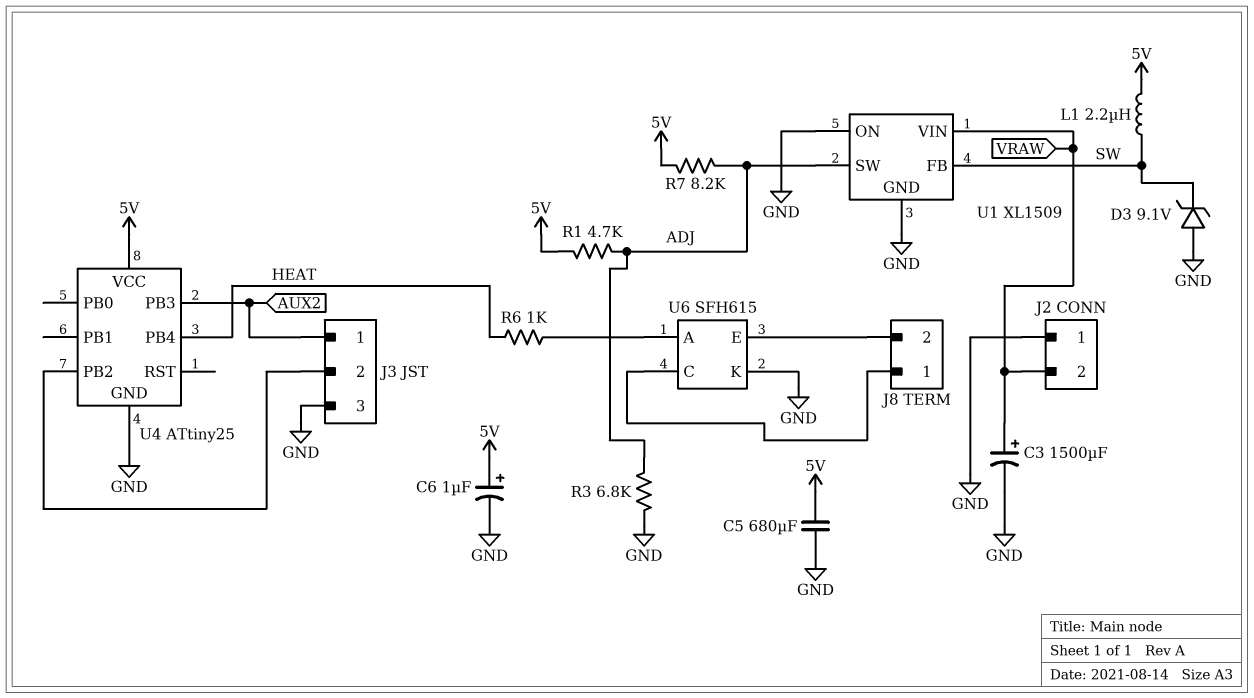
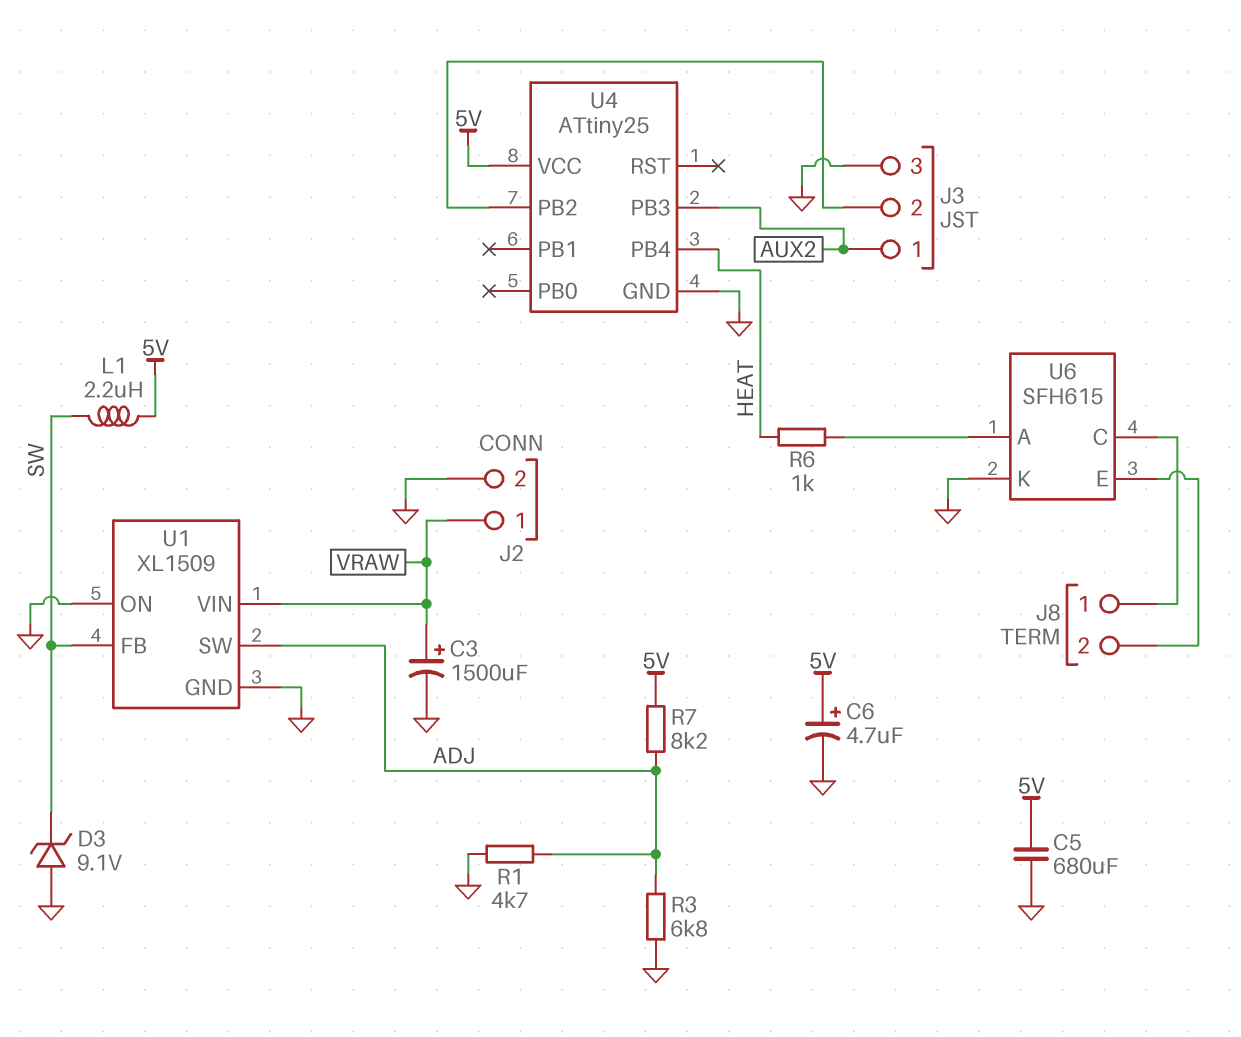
C6: 1uF (plus 5V, minus GND) -> 4.7uF (plus 5V, minus GND)
J2 pin 1: GND -> VRAW
J2 pin 2: VRAW -> GND
R1: 4.7k (5V, ADJ) -> 4.7k (ADJ, GND)

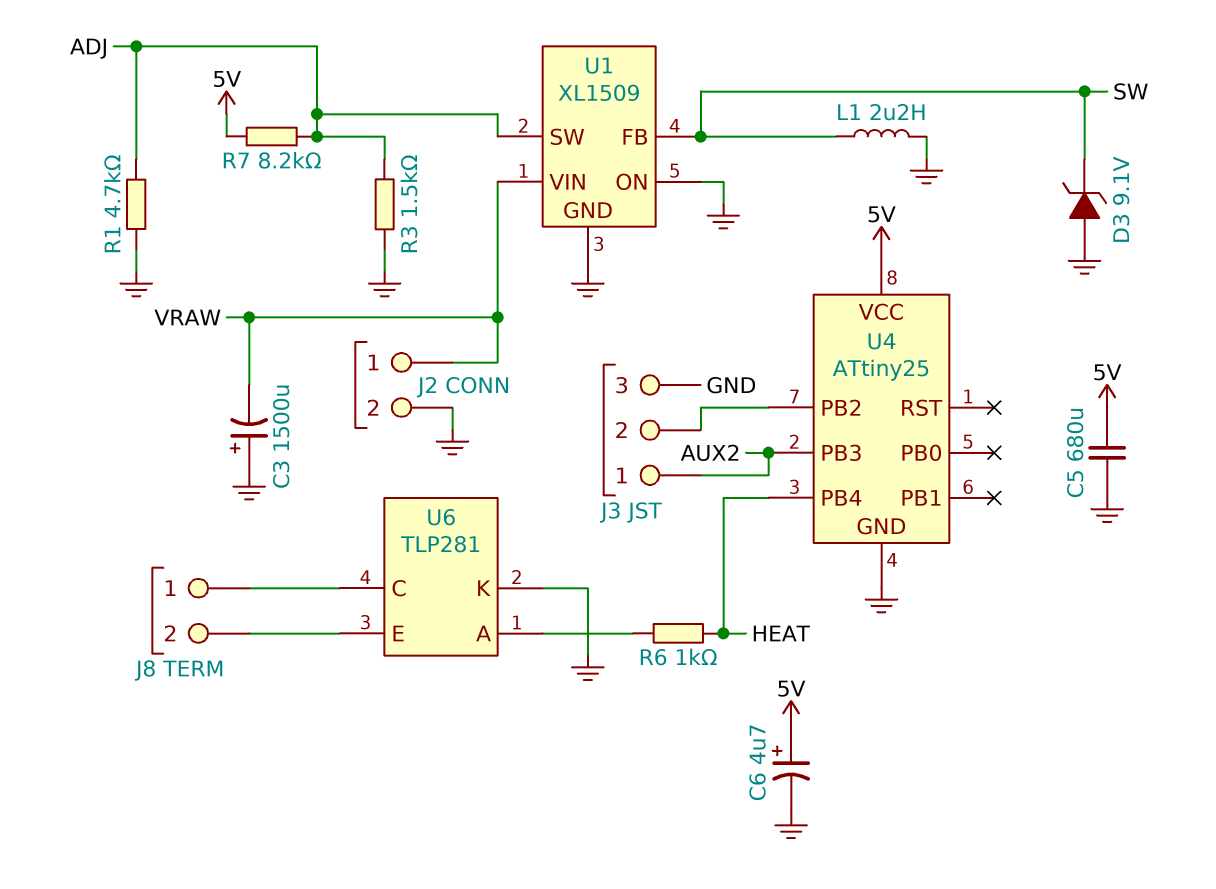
C3: 1500uF (plus VRAW, minus GND) -> 1500uF (plus GND, minus VRAW)
L1: 2.2uH (5V, SW) -> 2.2uH (GND, SW)
R3: 6.8k (ADJ, GND) -> 1.5k (ADJ, GND)
U6: SFH615 -> TLP281

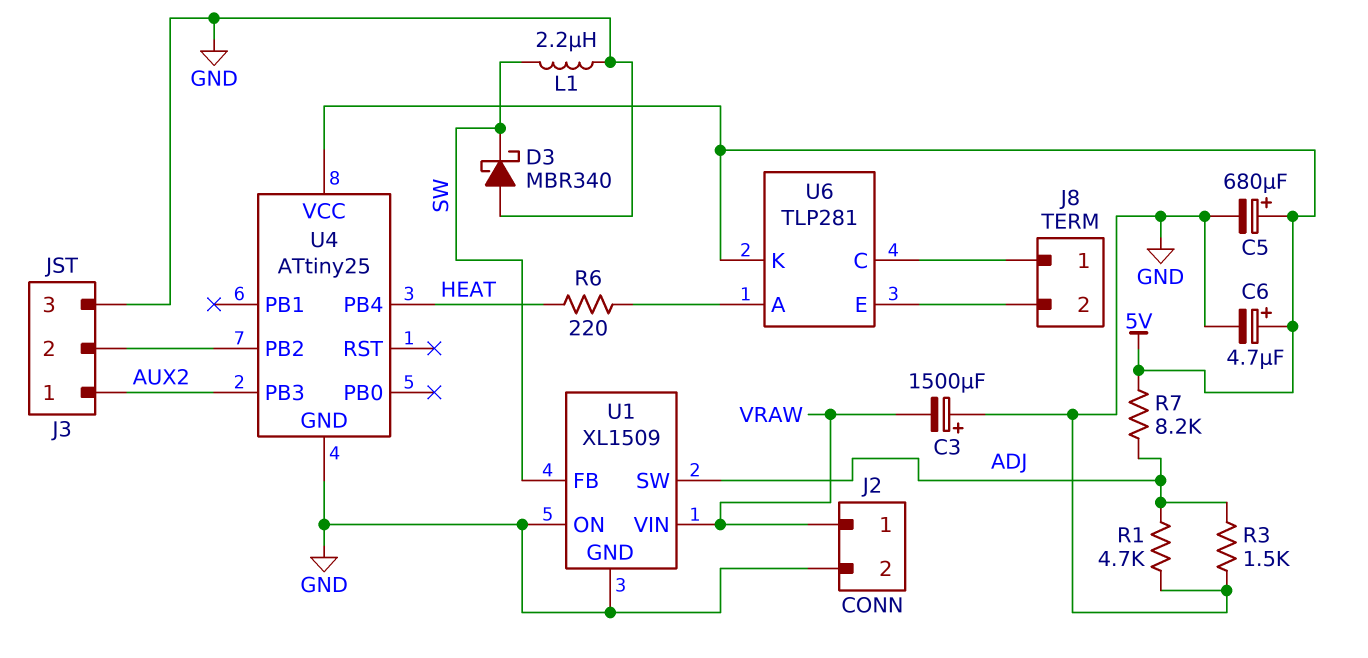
C5: 680uF (5V, GND) -> 680uF (plus 5V, minus GND)
D3: zener 9.1V (A GND, K SW) -> schottky MBR340 (A GND, K SW)
R6: 1k (HEAT, U6/A) -> 220 (HEAT, U6/A)
U6 pin K: GND -> 5V

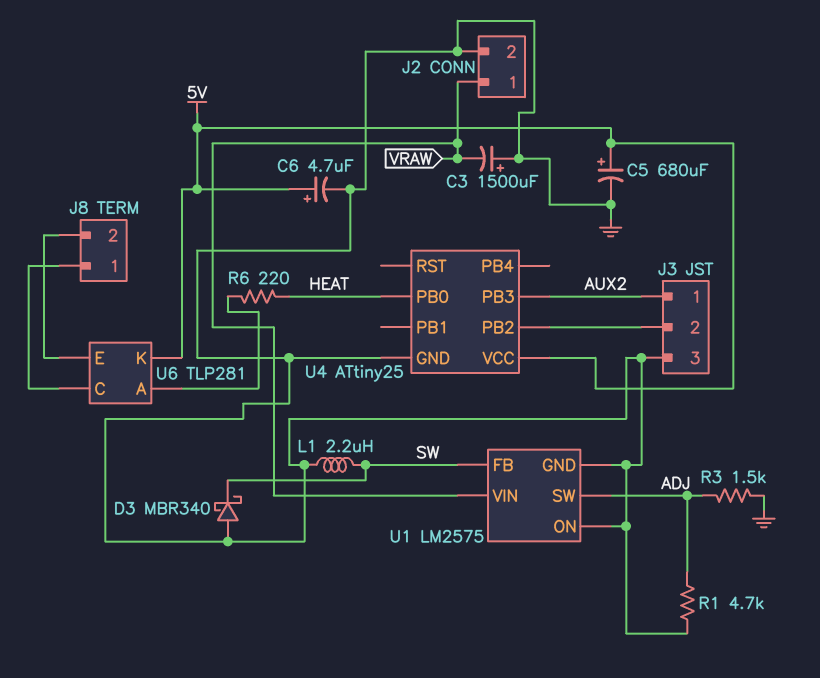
R7: 8.2k (5V, ADJ) -> none
U1: XL1509 -> LM2575
U4 pin PB0: none -> HEAT
U4 pin PB4: HEAT -> none

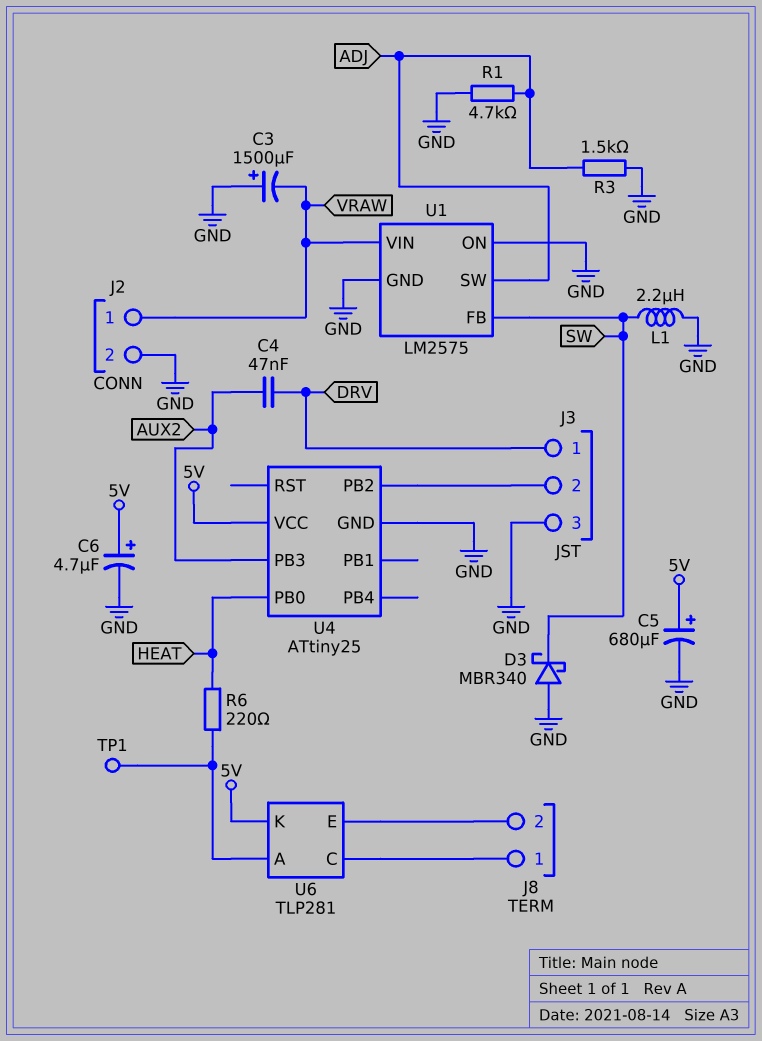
C4: none -> 47nF (AUX2, DRV)
J3 pin 1: AUX2 -> DRV
TP1: none -> test point (U6/A)

